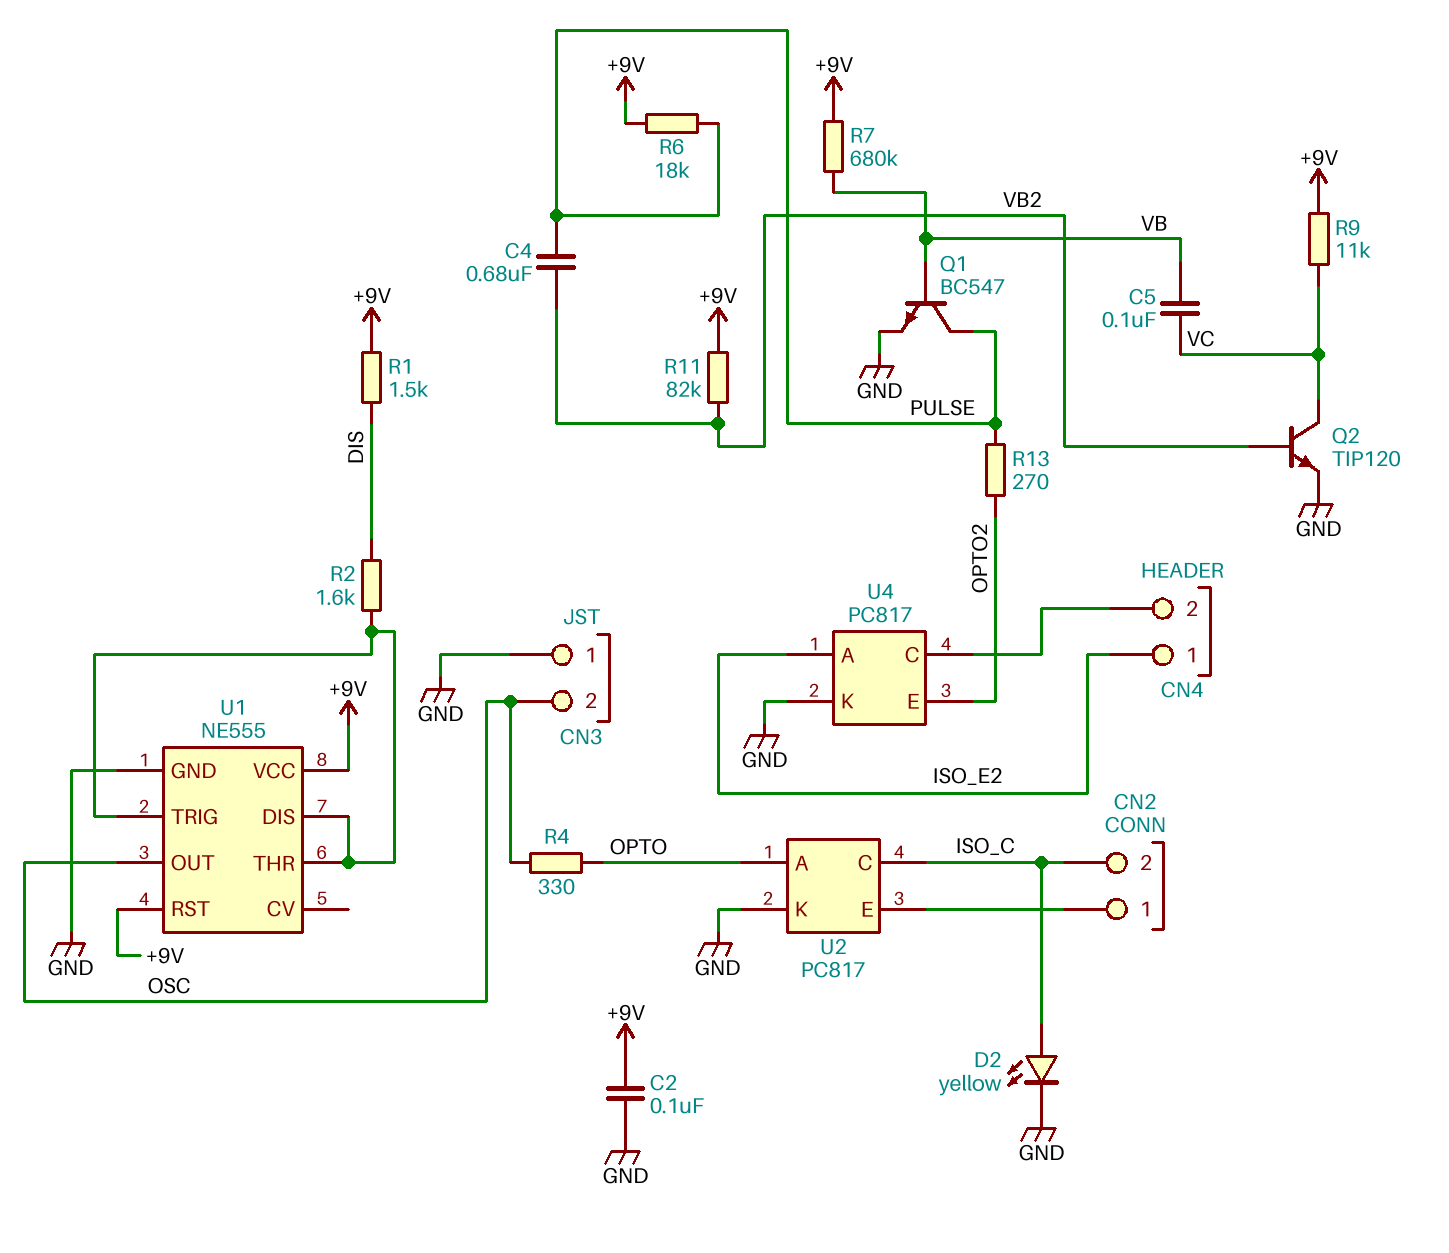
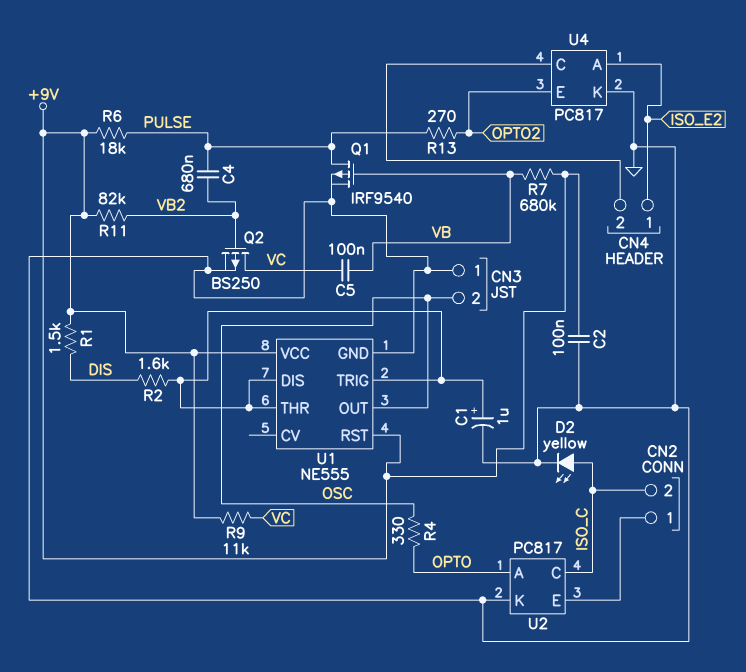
C1: none -> 1uF (plus U1/DIS, minus GND)
Q1: NPN BC547 (B VB, C PULSE, E GND) -> PMOS IRF9540 (G VB, D PULSE, S GND)
Q2: NPN TIP120 (B VB2, C VC, E GND) -> PMOS BS250 (G VB2, D VC, S GND)

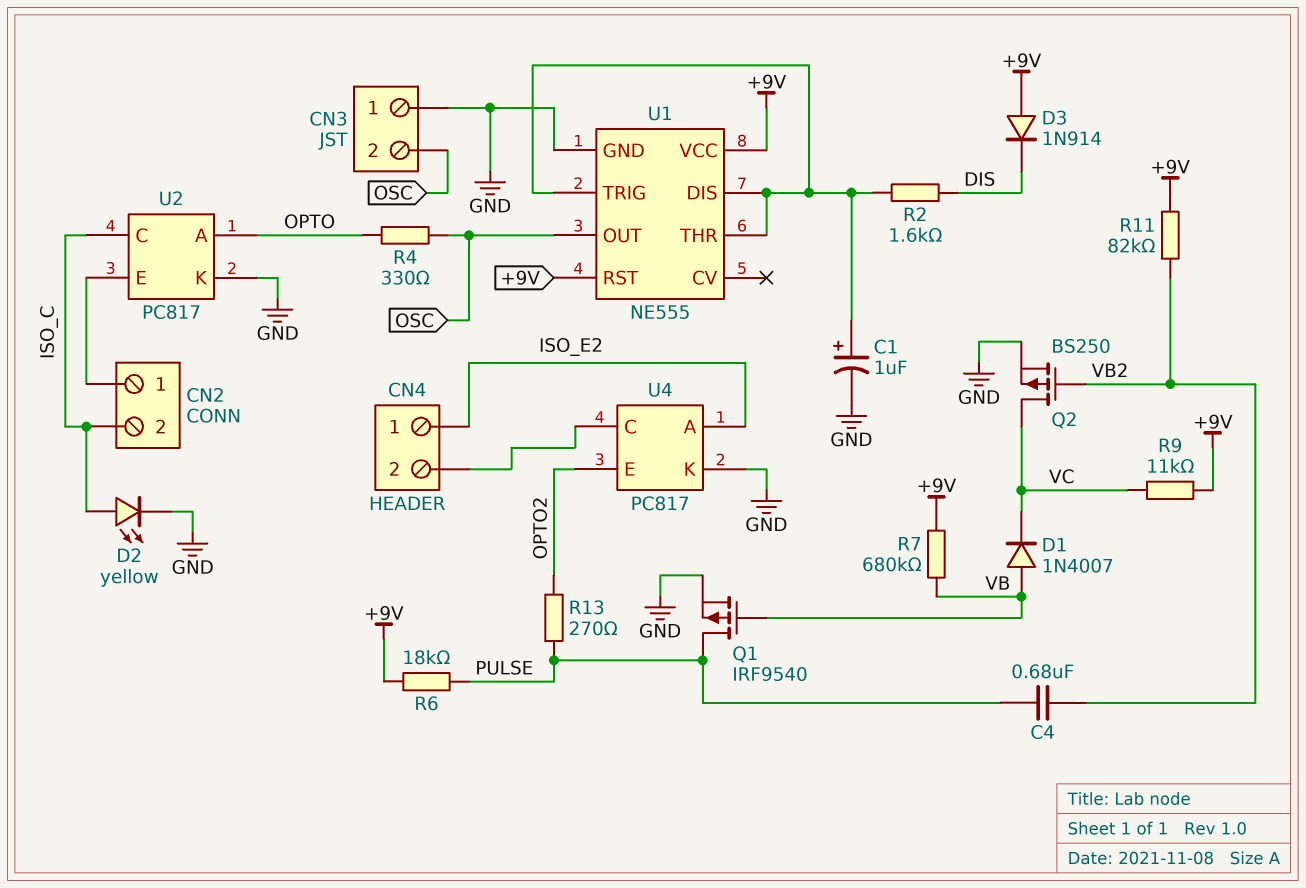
C2: 100nF (+9V, GND) -> none
C5: 100nF (VB, VC) -> none
D1: none -> diode 1N4007 (A VB, K VC)
D3: none -> diode 1N914 (A +9V, K DIS)
R1: 1.5k (+9V, DIS) -> none

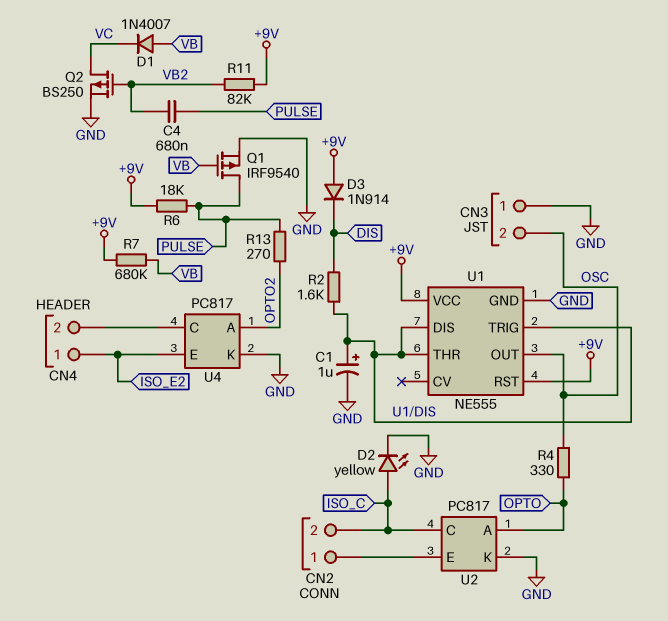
R9: 11k (+9V, VC) -> none
U4 pin A: ISO_E2 -> OPTO2
U4 pin E: OPTO2 -> ISO_E2

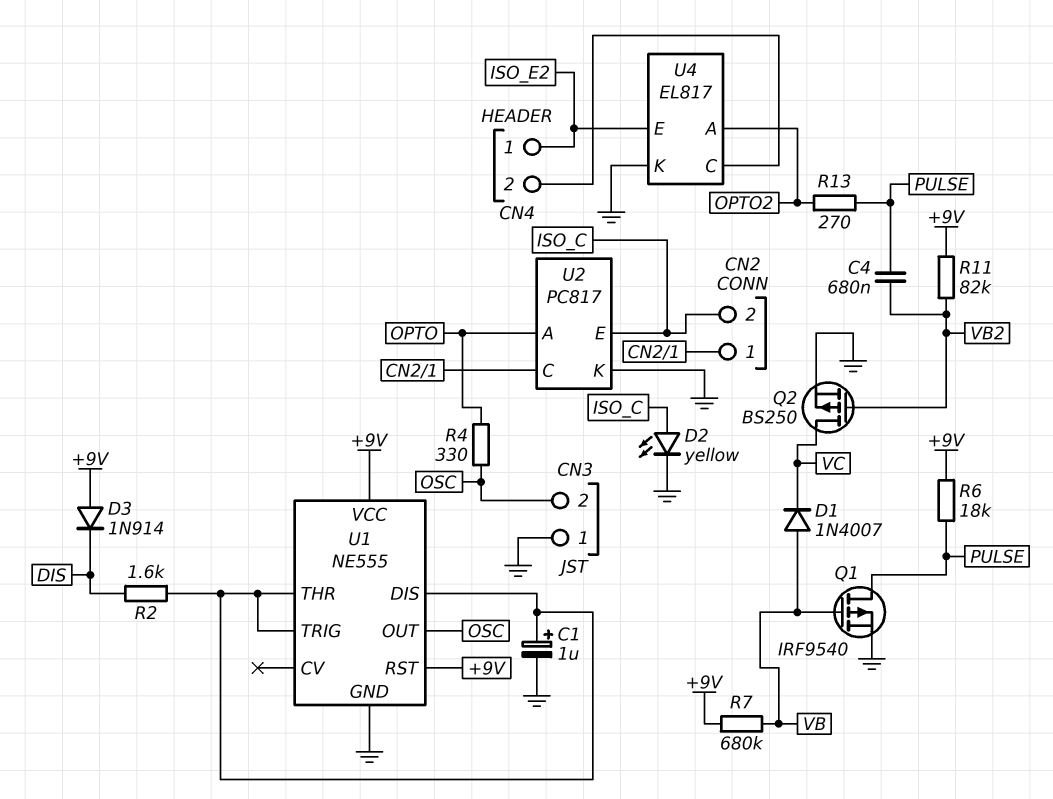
U2 pin C: ISO_C -> CN2/1
U2 pin E: CN2/1 -> ISO_C
U4: PC817 -> EL817

